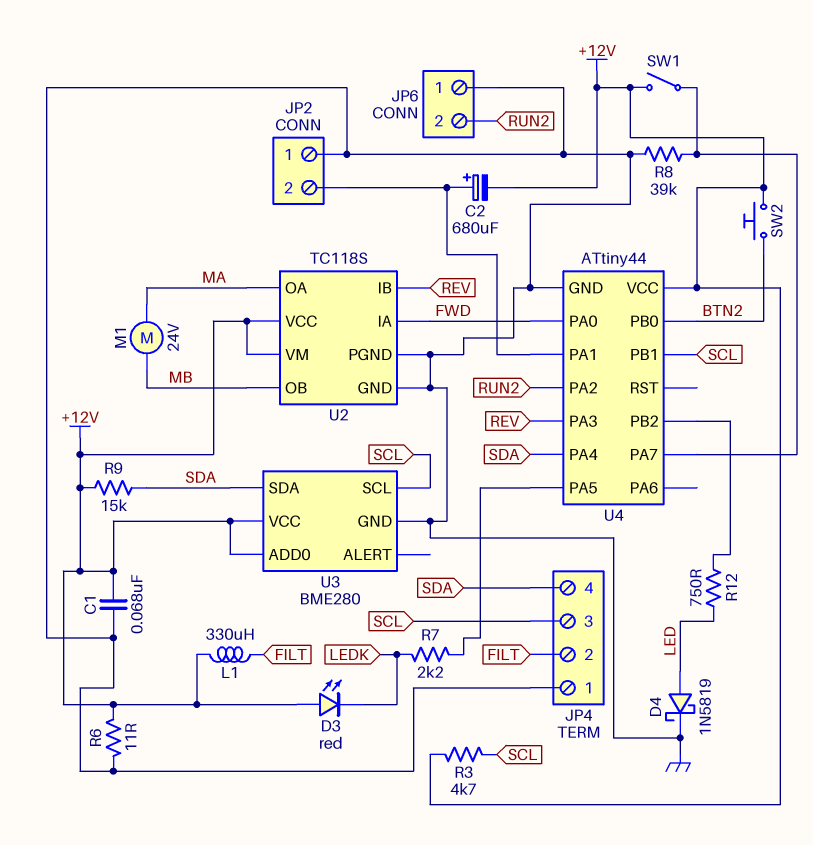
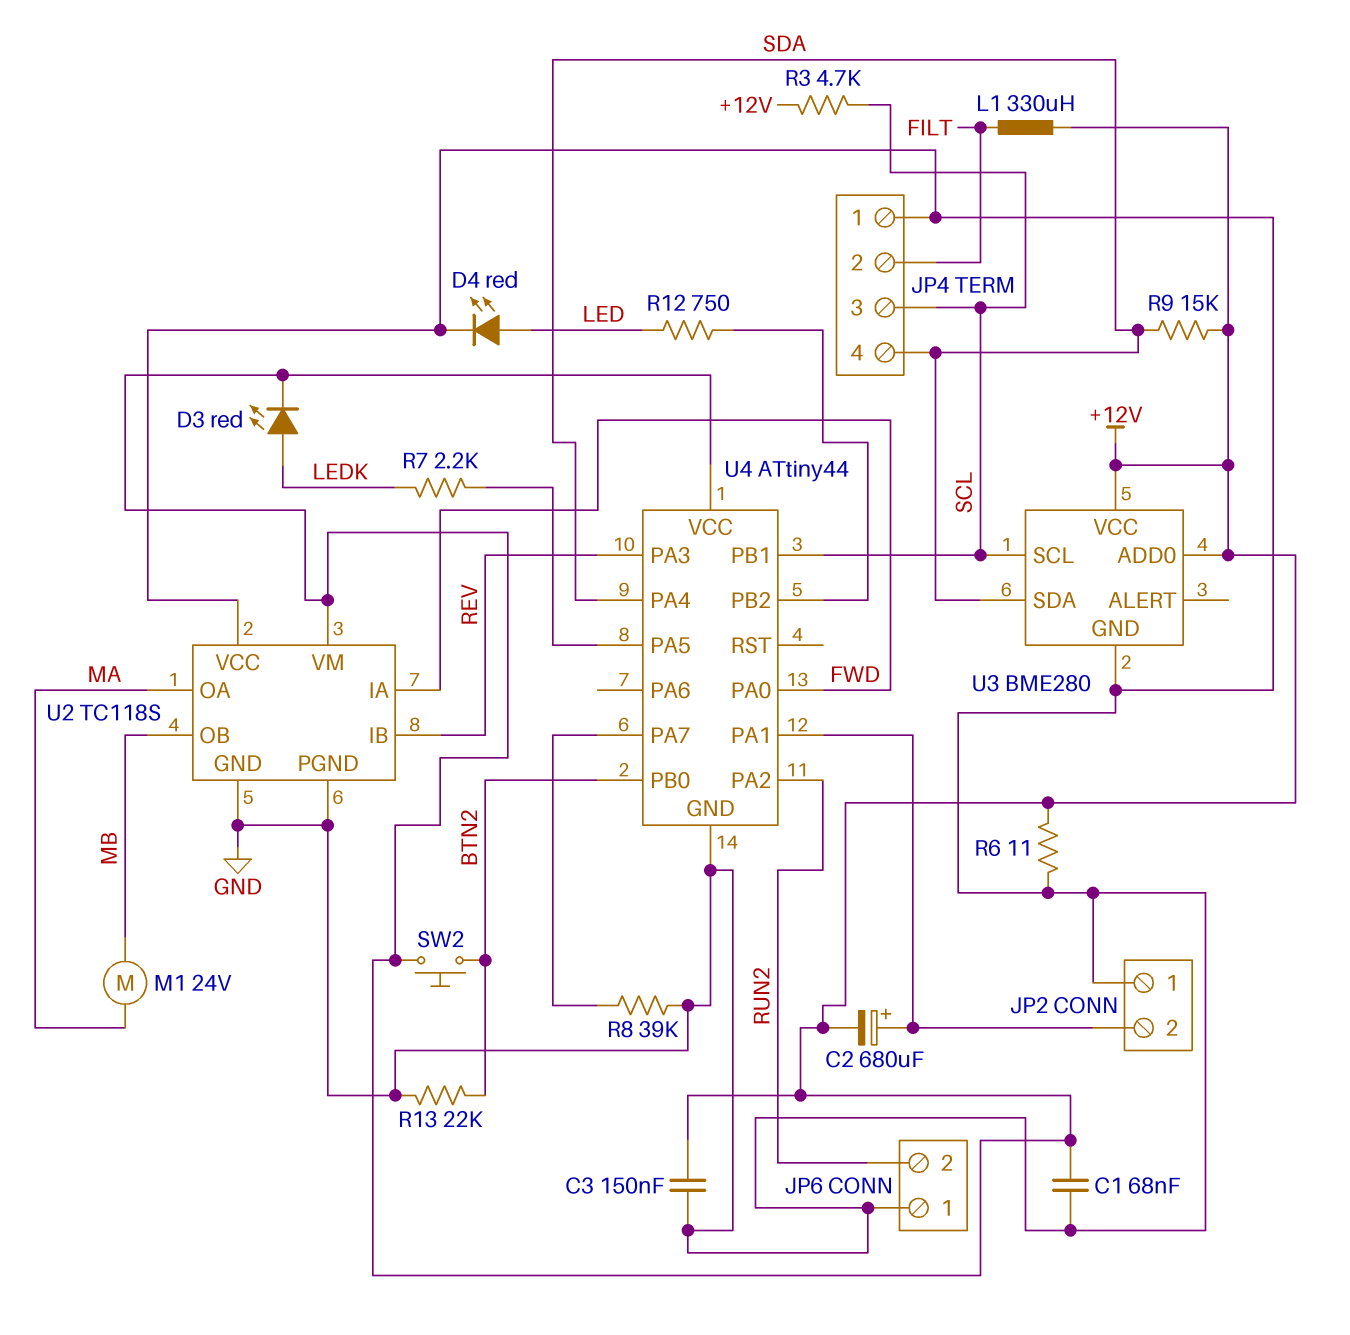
C3: none -> 150nF (+12V, GND)
D3: LED red (A +12V, K LEDK) -> LED red (A LEDK, K +12V)
D4: schottky 1N5819 (A LED, K GND) -> LED red (A LED, K GND)
R13: none -> 22k (BTN2, GND)
SW1: switch (+12V, U4/PA7) -> none
U2 pin VCC: +12V -> GND

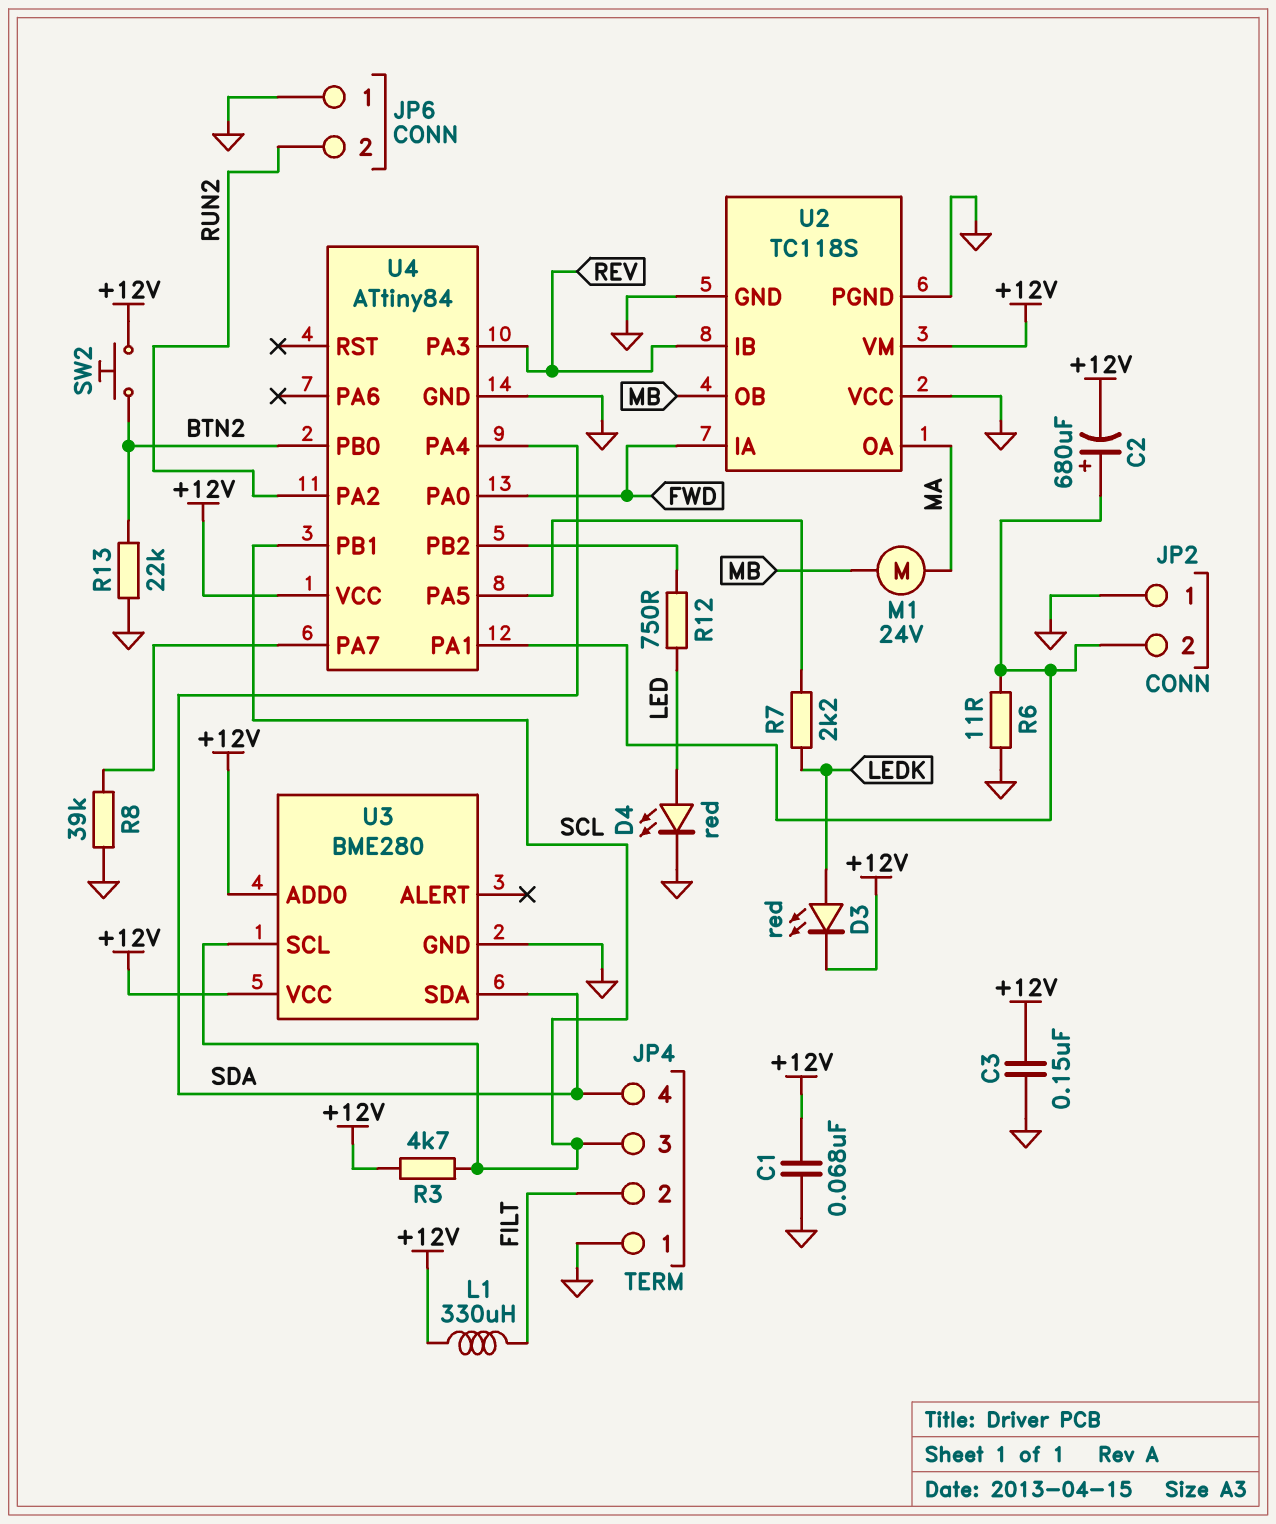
R6: 11 (+12V, GND) -> 11 (GND, JP2/2)
R9: 15k (+12V, SDA) -> none
U4: ATtiny44 -> ATtiny84

